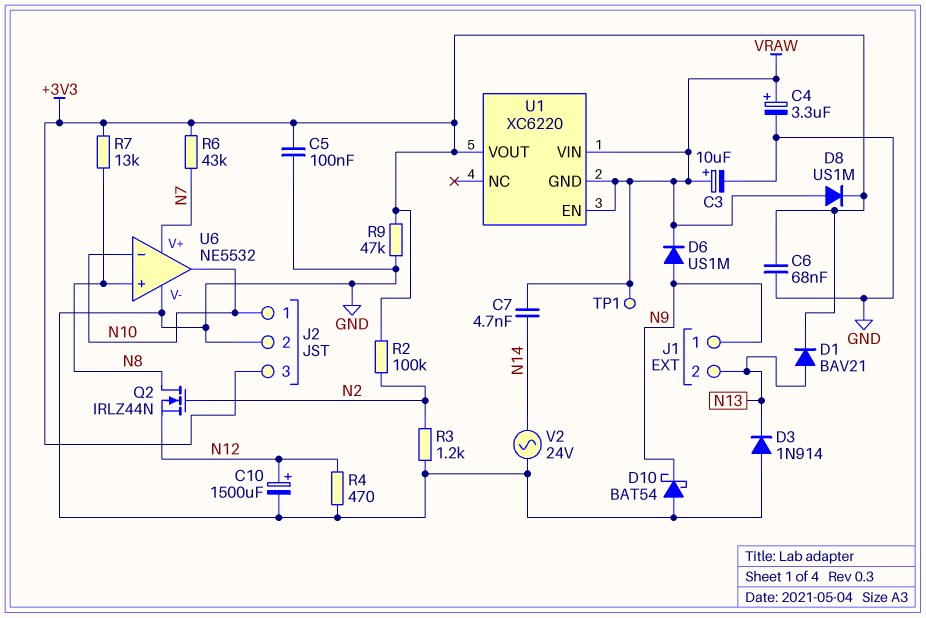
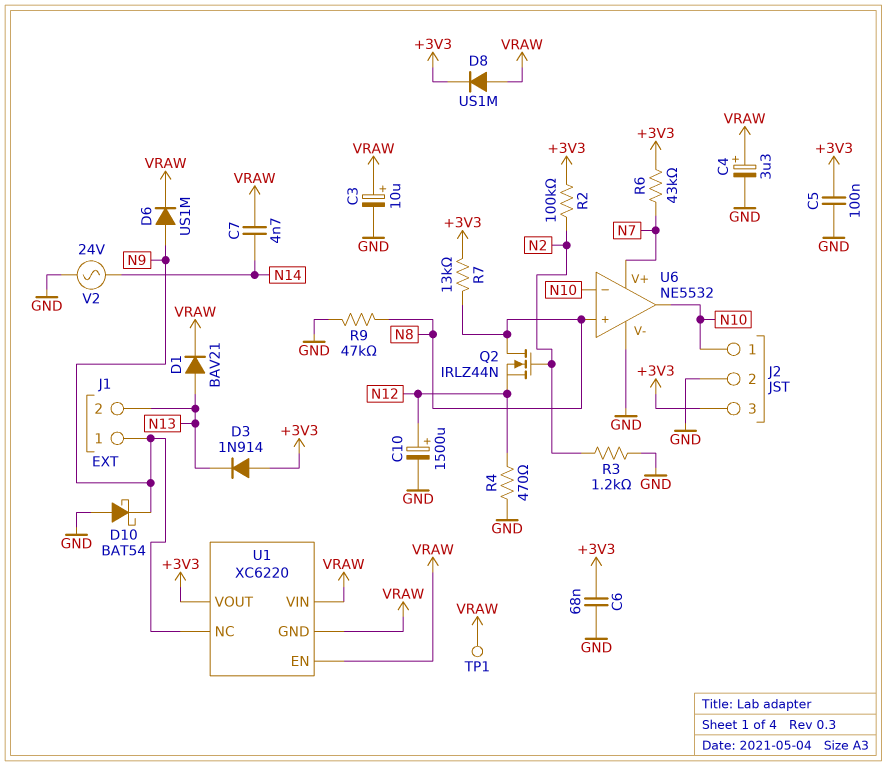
D1: diode BAV21 (A N13, K +3V3) -> diode BAV21 (A N13, K VRAW)
D3: diode 1N914 (A GND, K N13) -> diode 1N914 (A +3V3, K N13)
R9: 47k (+3V3, GND) -> 47k (GND, N8)
U1 pin NC: none -> N9

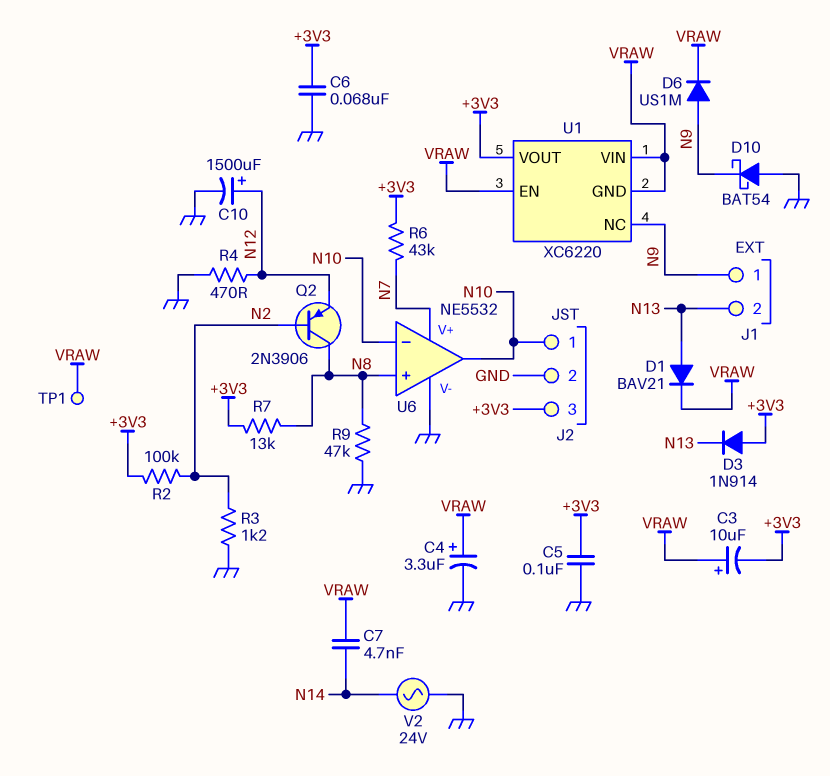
C3: 10uF (plus VRAW, minus GND) -> 10uF (plus VRAW, minus +3V3)
D8: diode US1M (A VRAW, K +3V3) -> none
Q2: NMOS IRLZ44N (G N2, D N8, S N12) -> PNP 2N3906 (B N2, C N8, E N12)

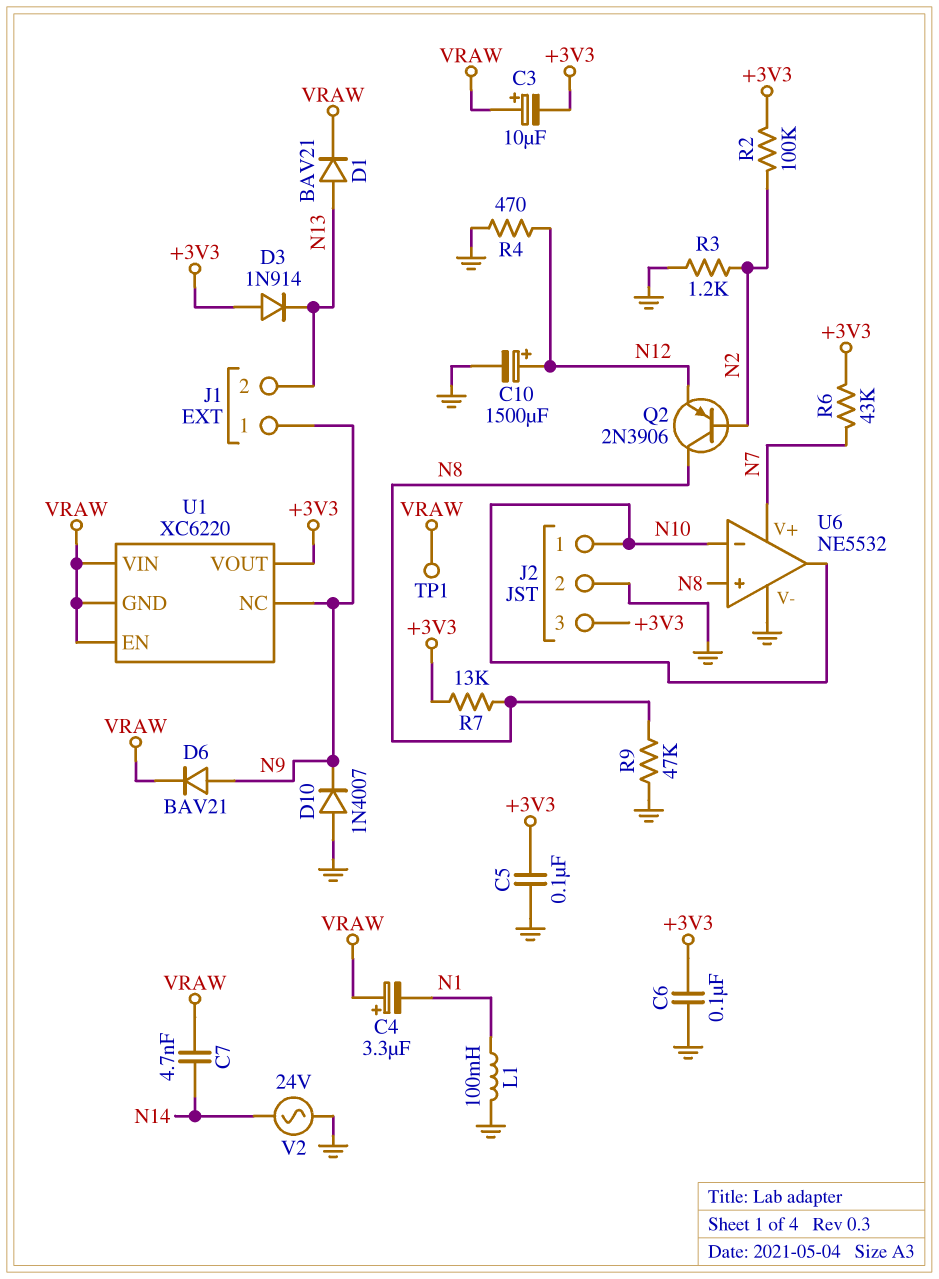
C4: 3.3uF (plus VRAW, minus GND) -> 3.3uF (plus VRAW, minus N1)
C6: 68nF (+3V3, GND) -> 100nF (+3V3, GND)
D6: diode US1M (A N9, K VRAW) -> diode BAV21 (A N9, K VRAW)
D10: schottky BAT54 (A GND, K N9) -> diode 1N4007 (A GND, K N9)
L1: none -> 100mH (GND, N1)

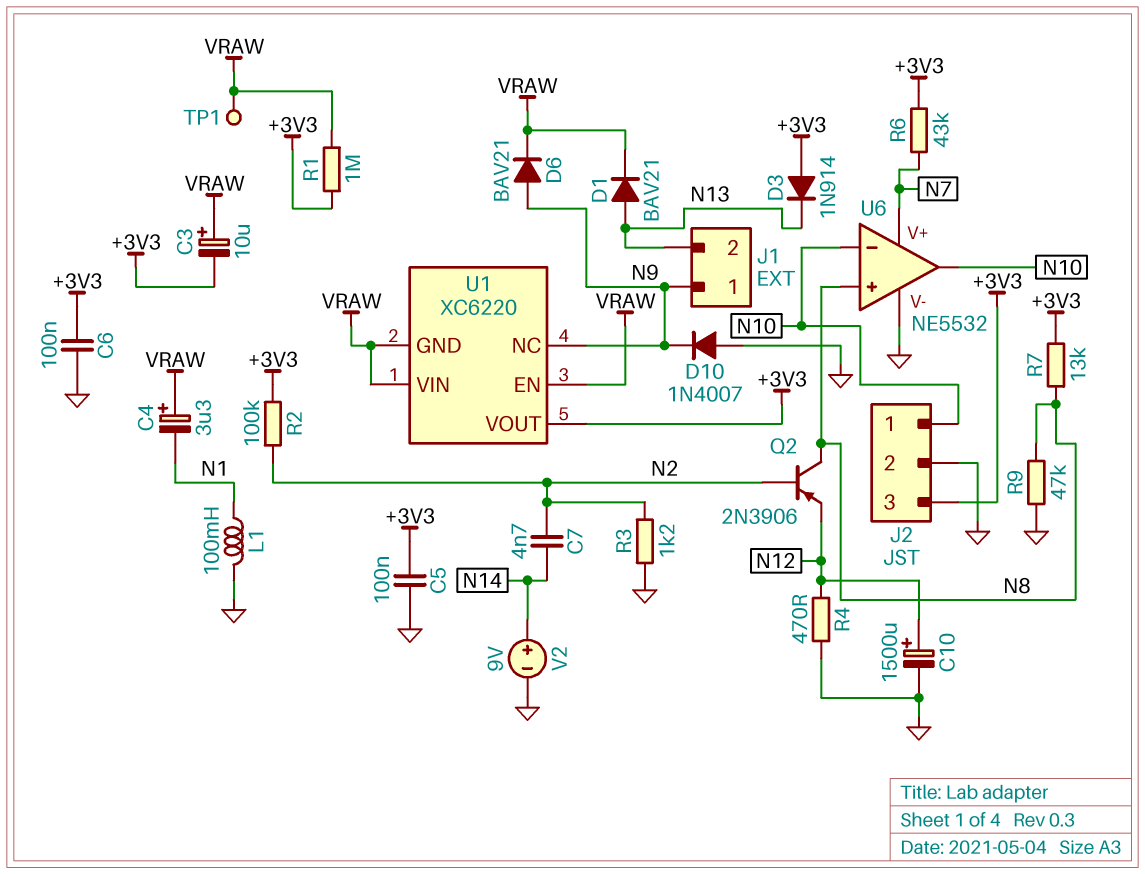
C7: 4.7nF (N14, VRAW) -> 4.7nF (N2, N14)
R1: none -> 1M (+3V3, VRAW)
V2: AC 24V (GND, N14) -> 9V (plus N14, minus GND)

